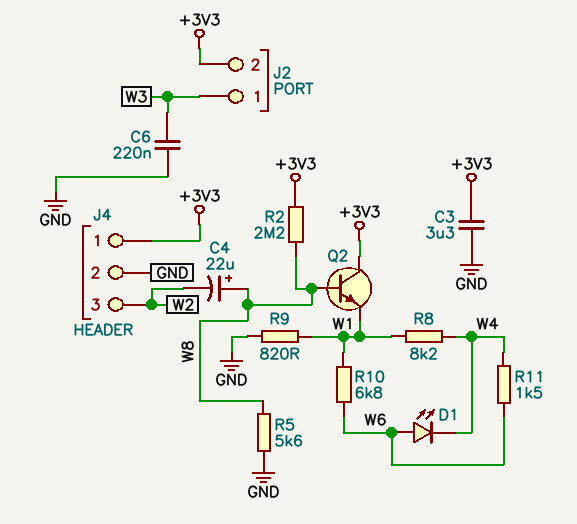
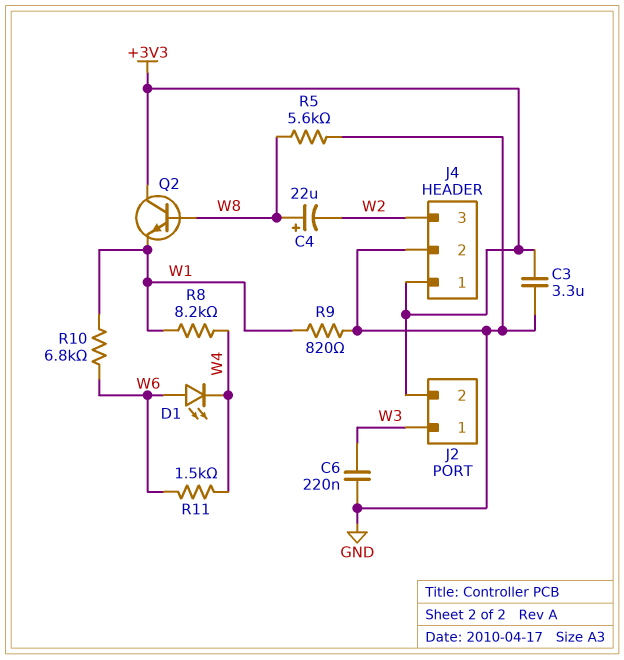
R2: 2.2M (+3V3, W8) -> none

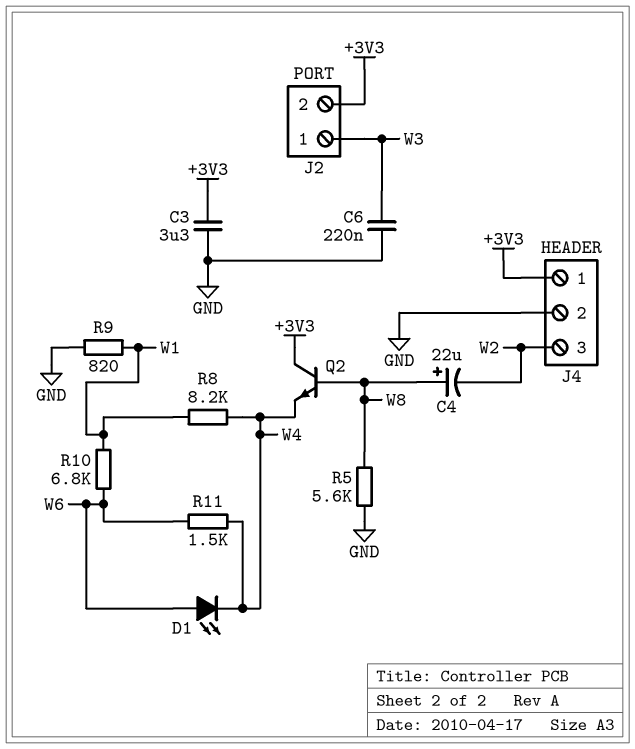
Q2: NPN (B W8, C +3V3, E W1) -> NPN (B W8, C +3V3, E W4)

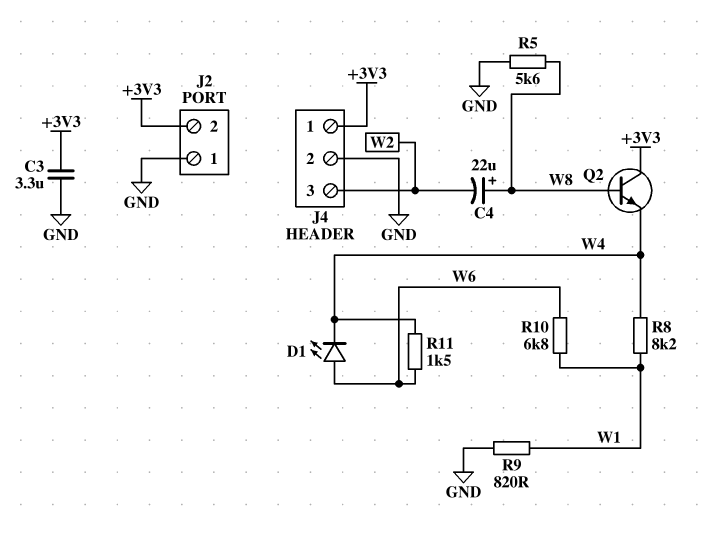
C6: 220nF (GND, W3) -> none
J2 pin 1: W3 -> GND

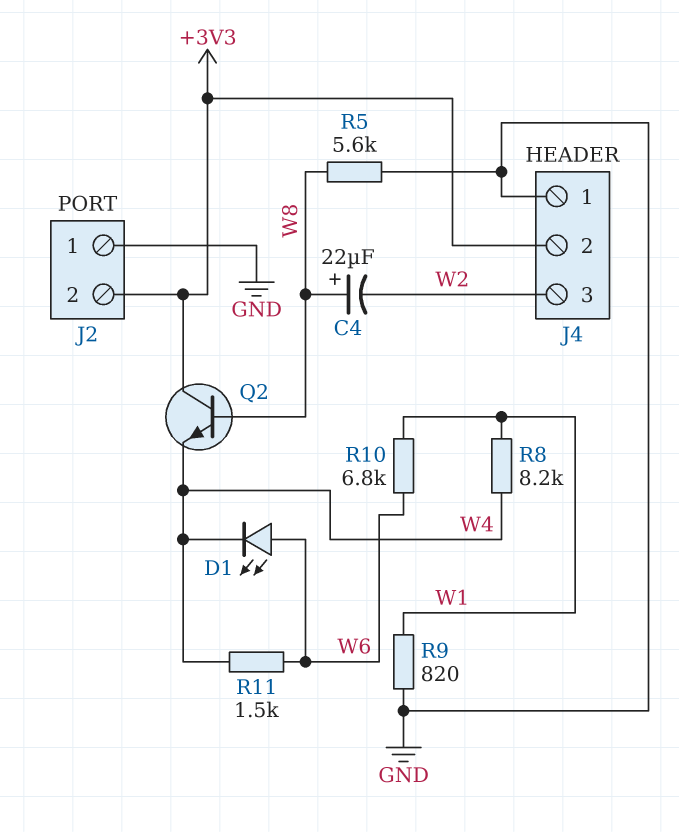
C3: 3.3uF (+3V3, GND) -> none
J4 pin 1: +3V3 -> GND
J4 pin 2: GND -> +3V3

